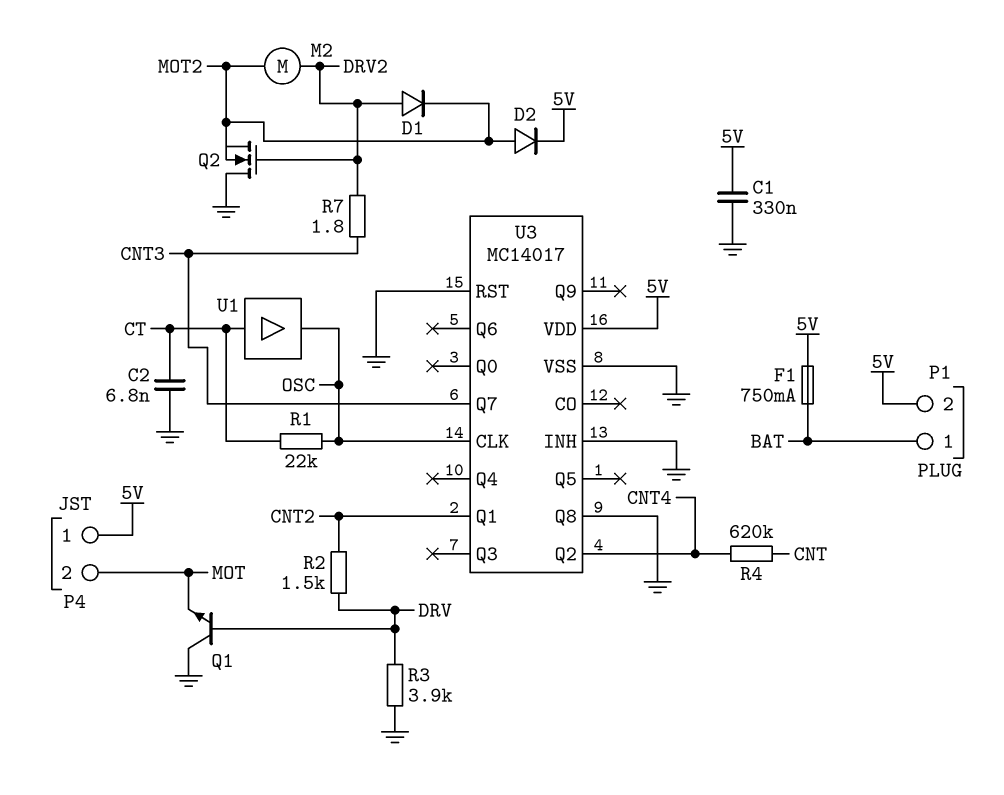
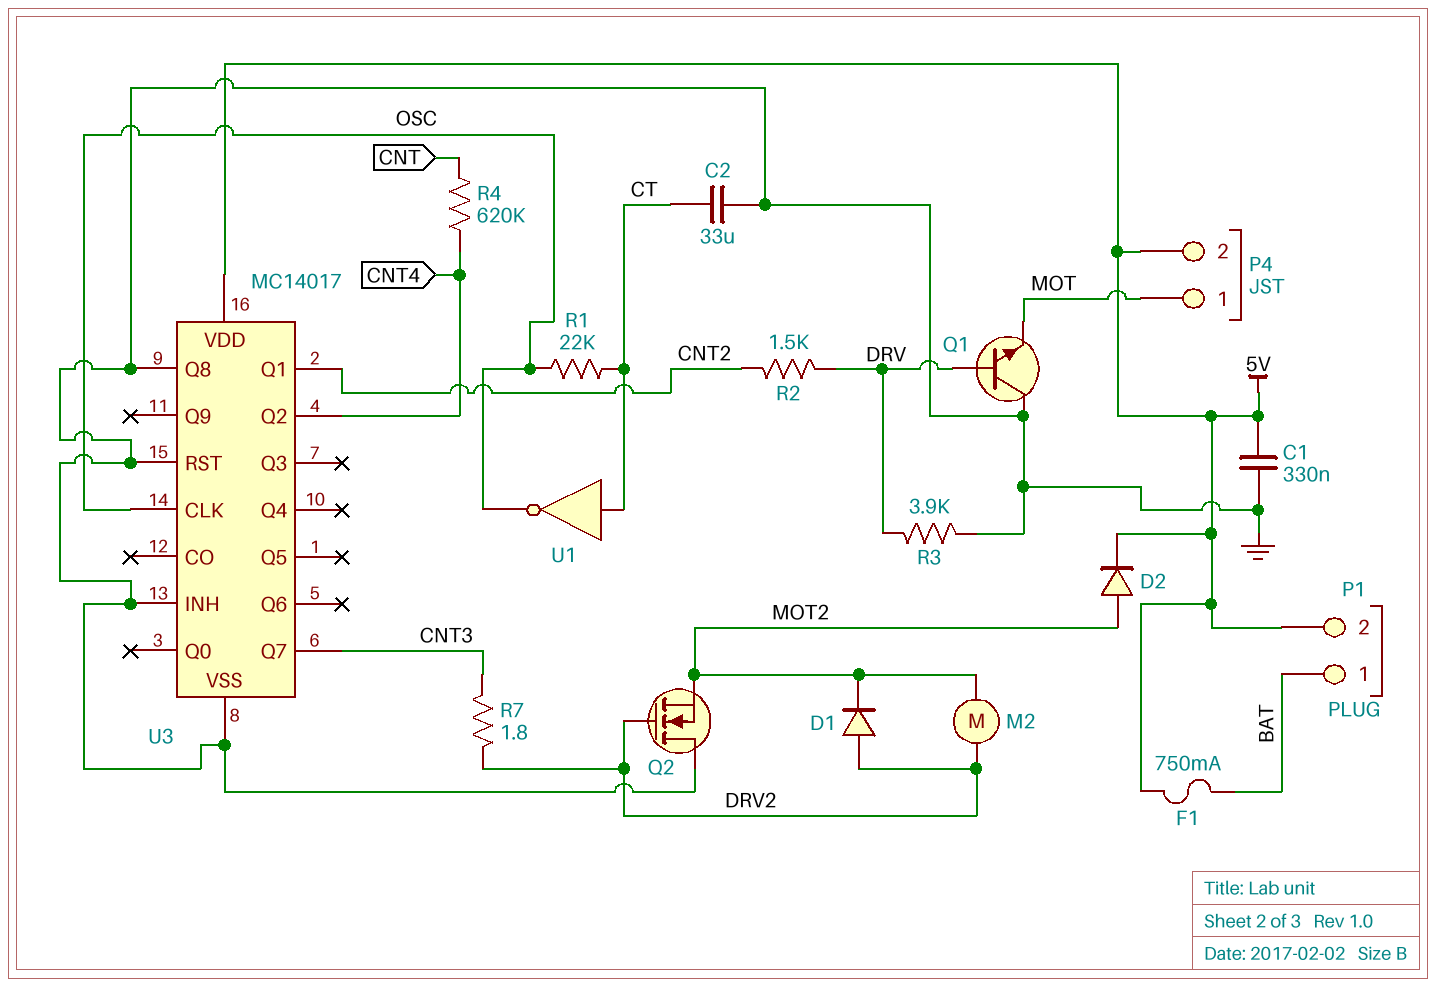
C2: 6.8nF (CT, GND) -> 33uF (CT, GND)
P4 pin 1: 5V -> MOT
P4 pin 2: MOT -> 5V
U1: buffer (in CT, out OSC) -> NOT (in CT, out OSC)

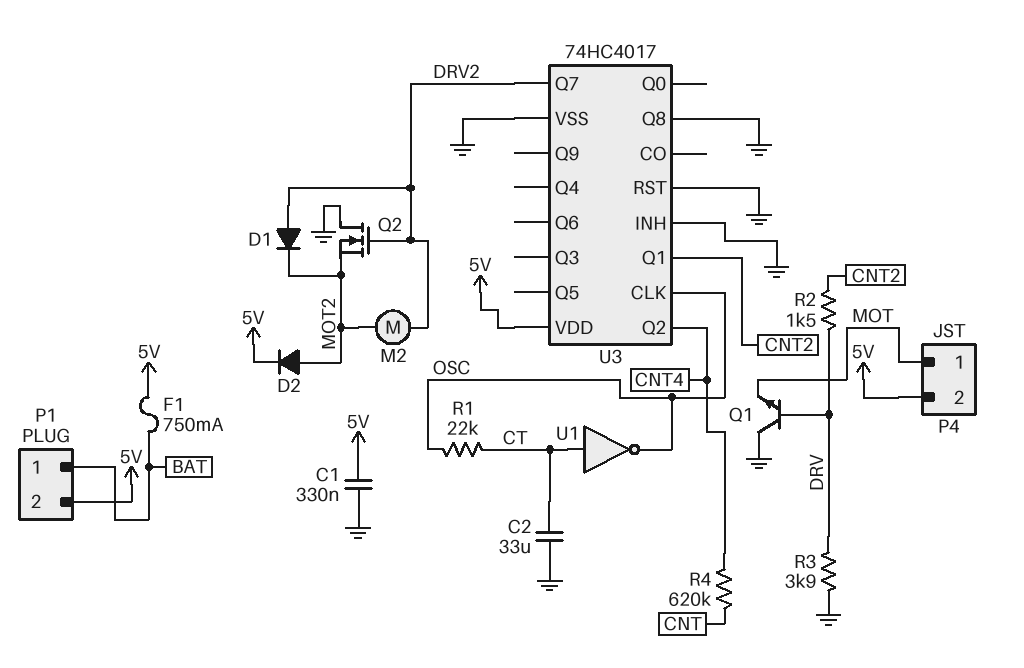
R7: 1.8 (CNT3, DRV2) -> none
U3: MC14017 -> 74HC4017
U3 pin Q7: CNT3 -> DRV2

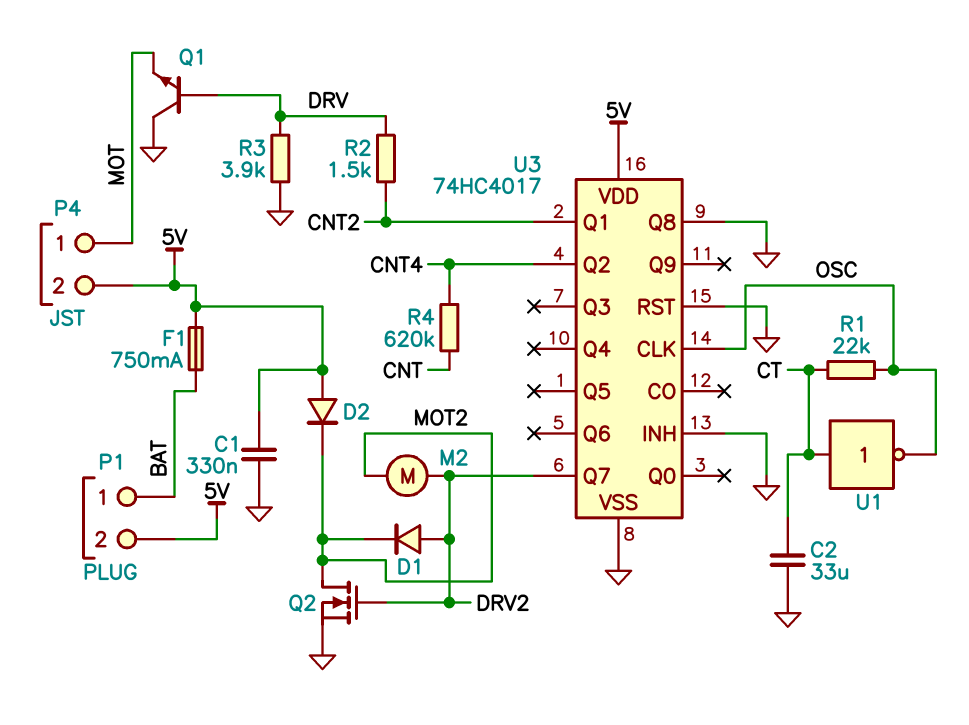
D2: diode (A MOT2, K 5V) -> diode (A 5V, K MOT2)
Q2: NMOS (G DRV2, D GND, S MOT2) -> NMOS (G DRV2, D MOT2, S GND)

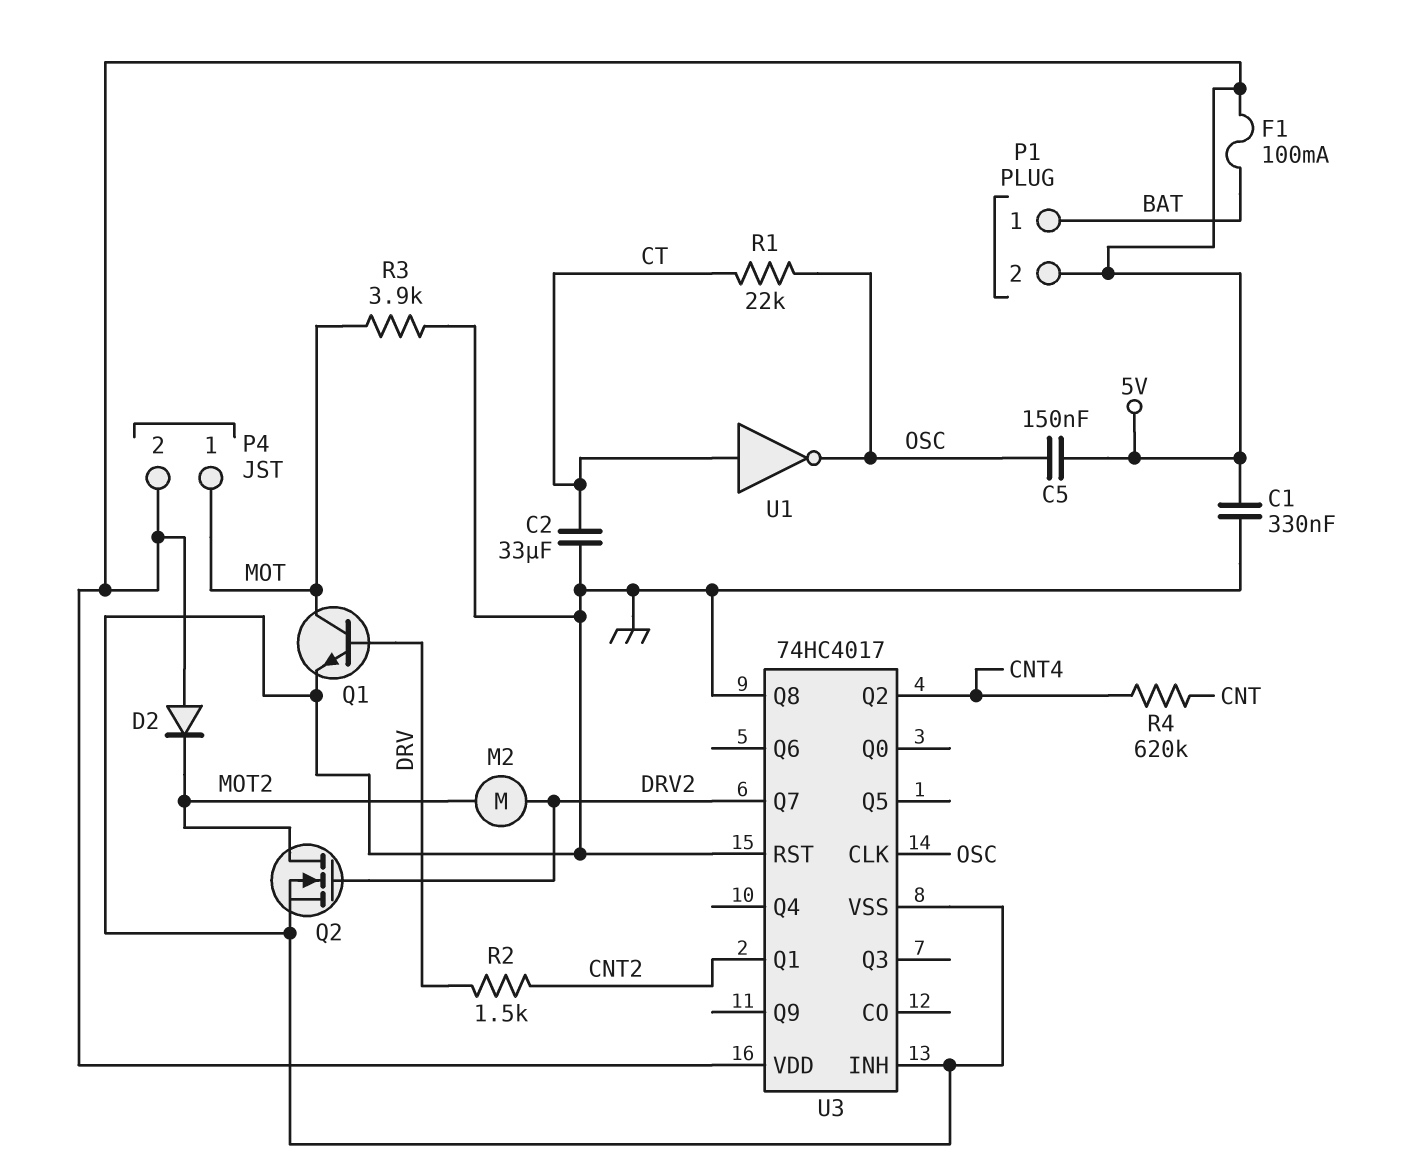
C5: none -> 150nF (5V, OSC)
D1: diode (A DRV2, K MOT2) -> none
F1: 750mA (5V, BAT) -> 100mA (5V, BAT)
Q1: NPN (B DRV, C GND, E MOT) -> NPN (B DRV, C MOT, E GND)
R3: 3.9k (DRV, GND) -> 3.9k (GND, MOT)

